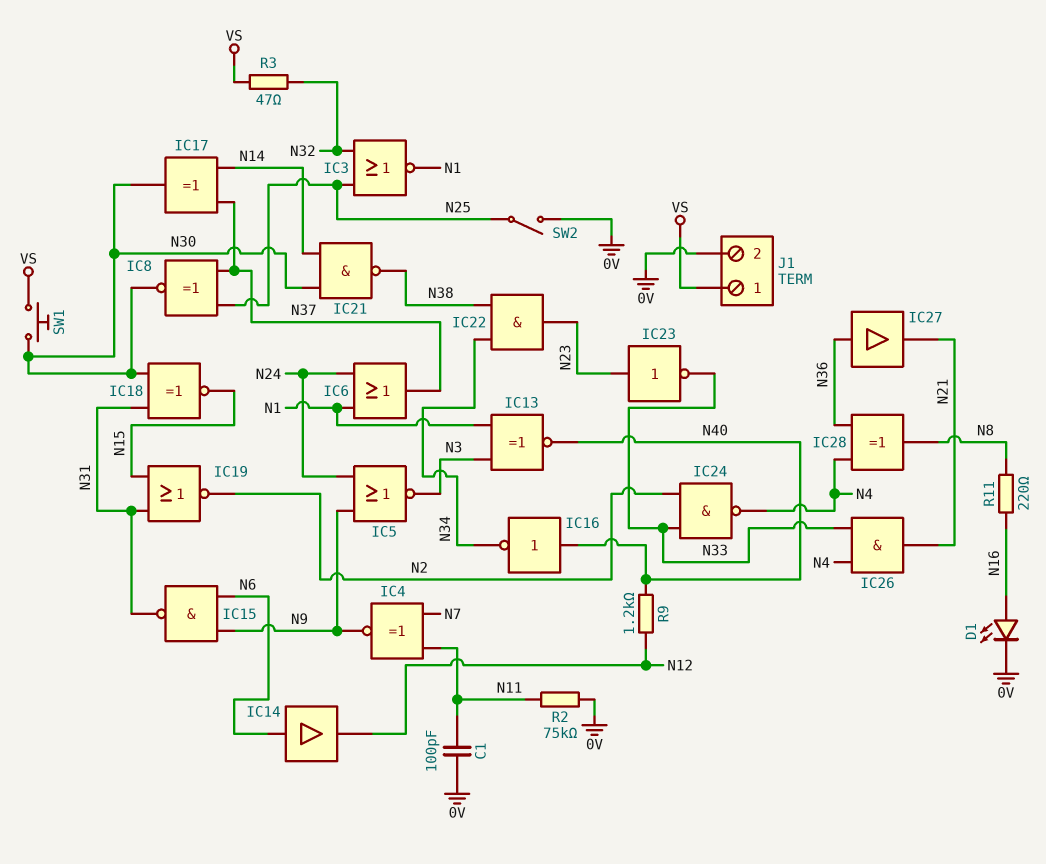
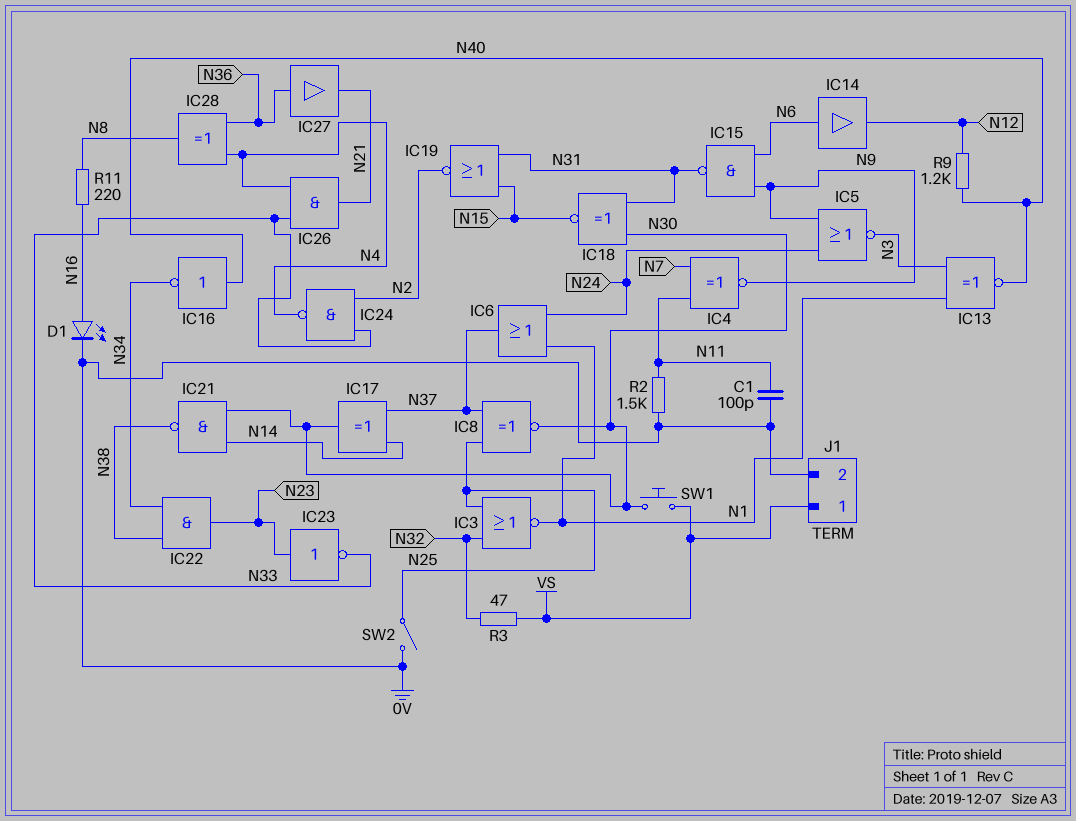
R2: 75k (0V, N11) -> 1.5k (0V, N11)

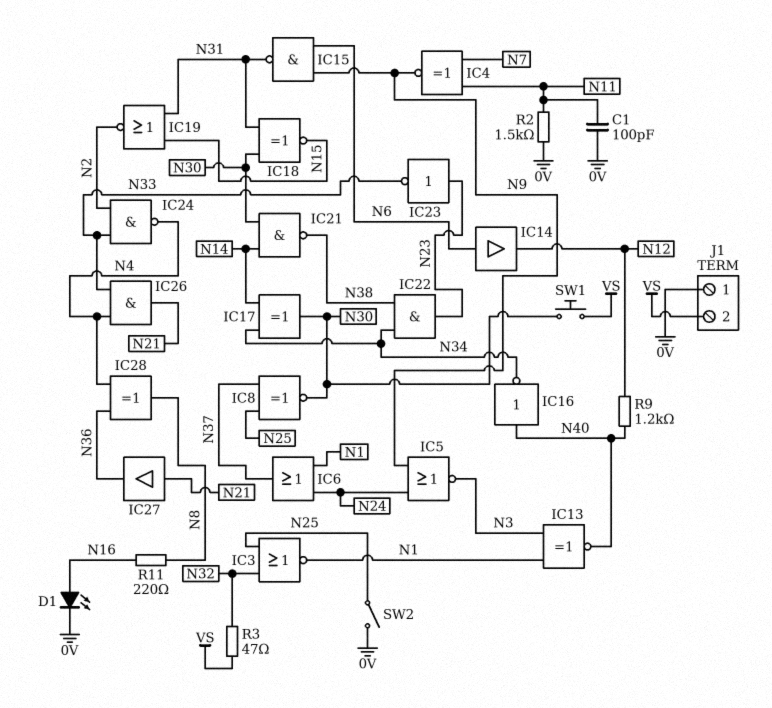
IC17: XOR (in N14, in N37, out N30) -> XOR (in N14, in N34, out N30)
IC27: buffer (in N36, out N21) -> buffer (in N21, out N36)
J1 pin 1: VS -> 0V
J1 pin 2: 0V -> VS

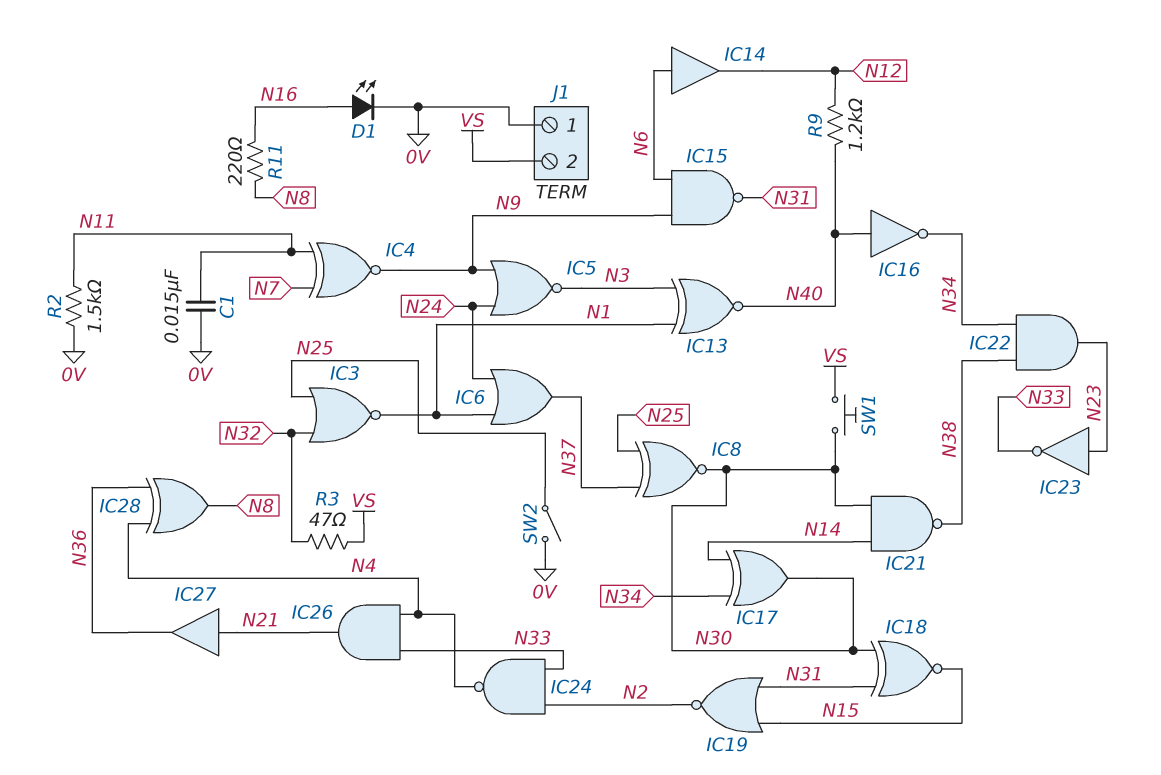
C1: 100pF (0V, N11) -> 15nF (0V, N11)

